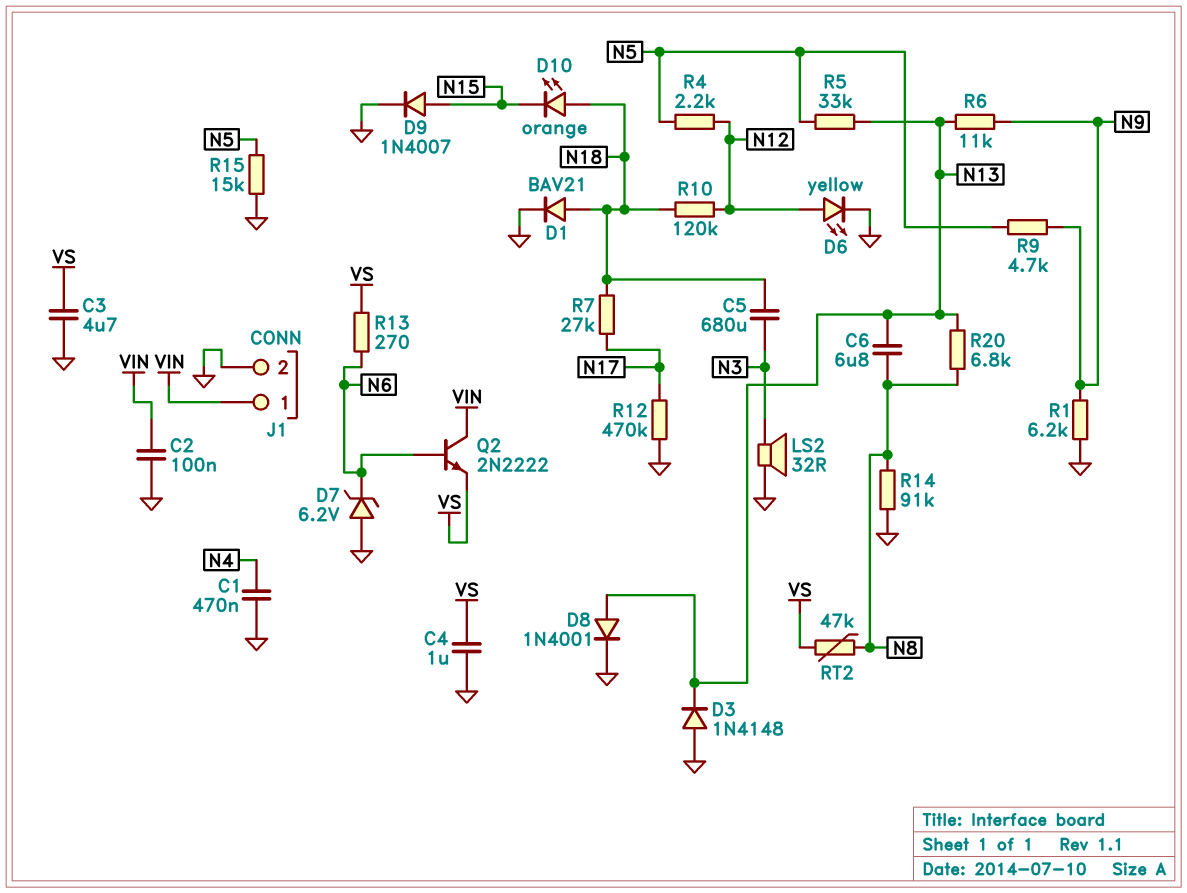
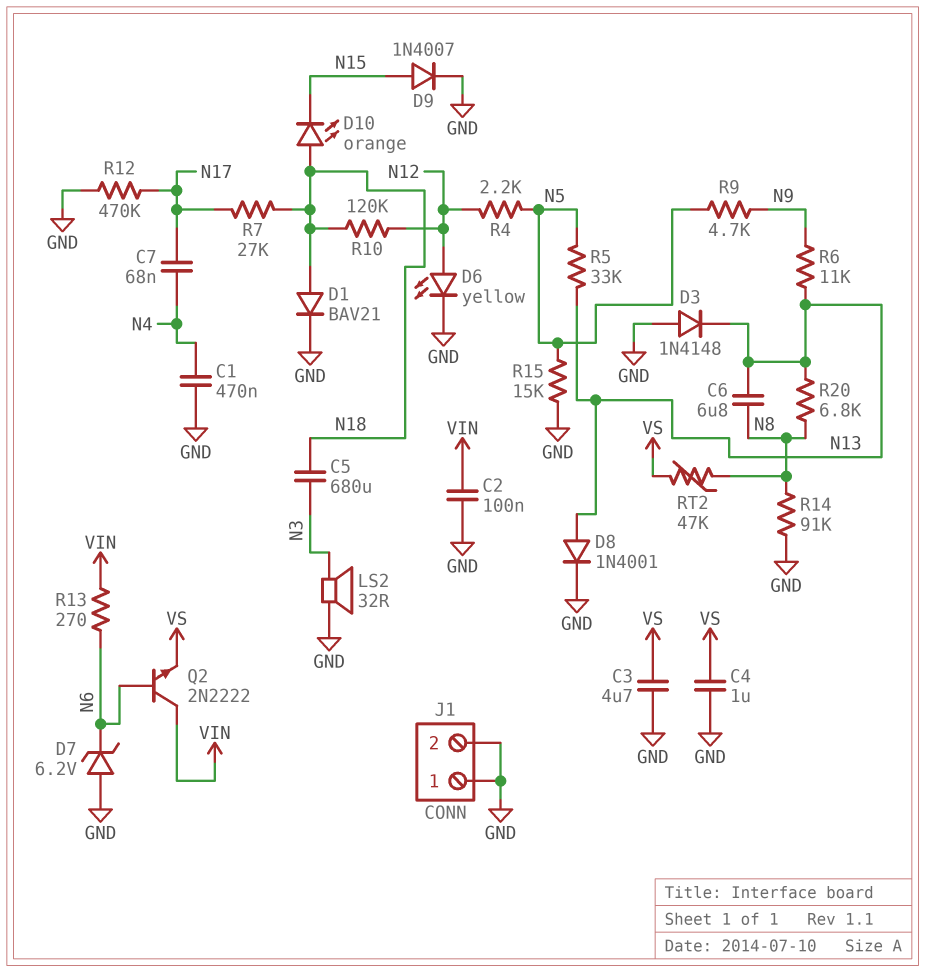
C7: none -> 68nF (N4, N17)
J1 pin 1: VIN -> GND
R1: 6.2k (GND, N9) -> none
R13: 270 (N6, VS) -> 270 (N6, VIN)

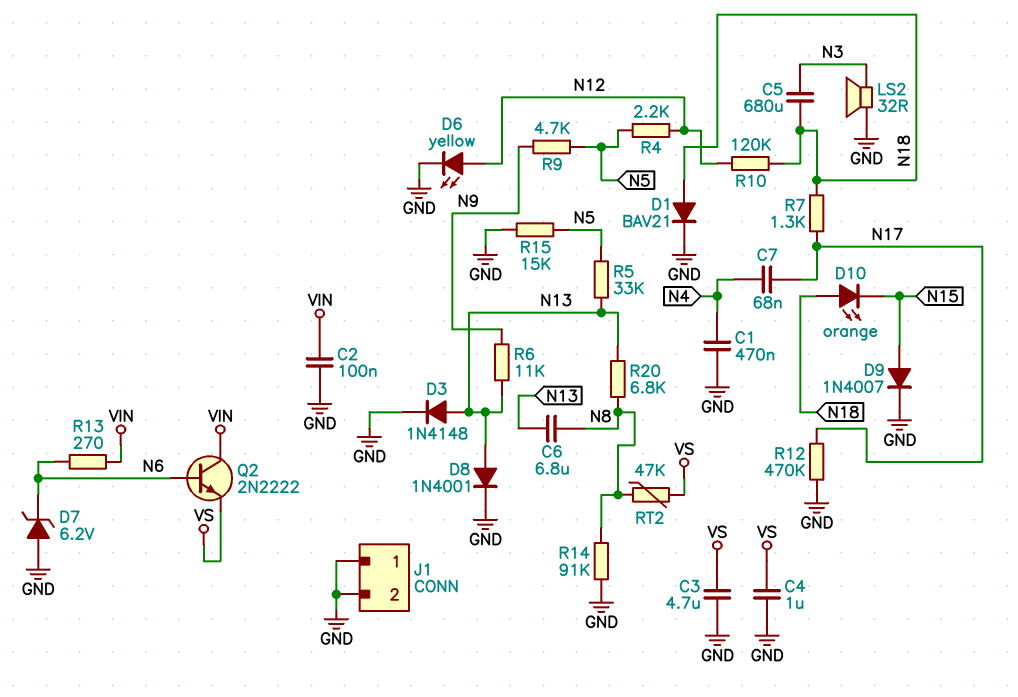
D3: diode 1N4148 (A GND, K N13) -> diode 1N4148 (A N13, K GND)
R7: 27k (N17, N18) -> 1.3k (N17, N18)

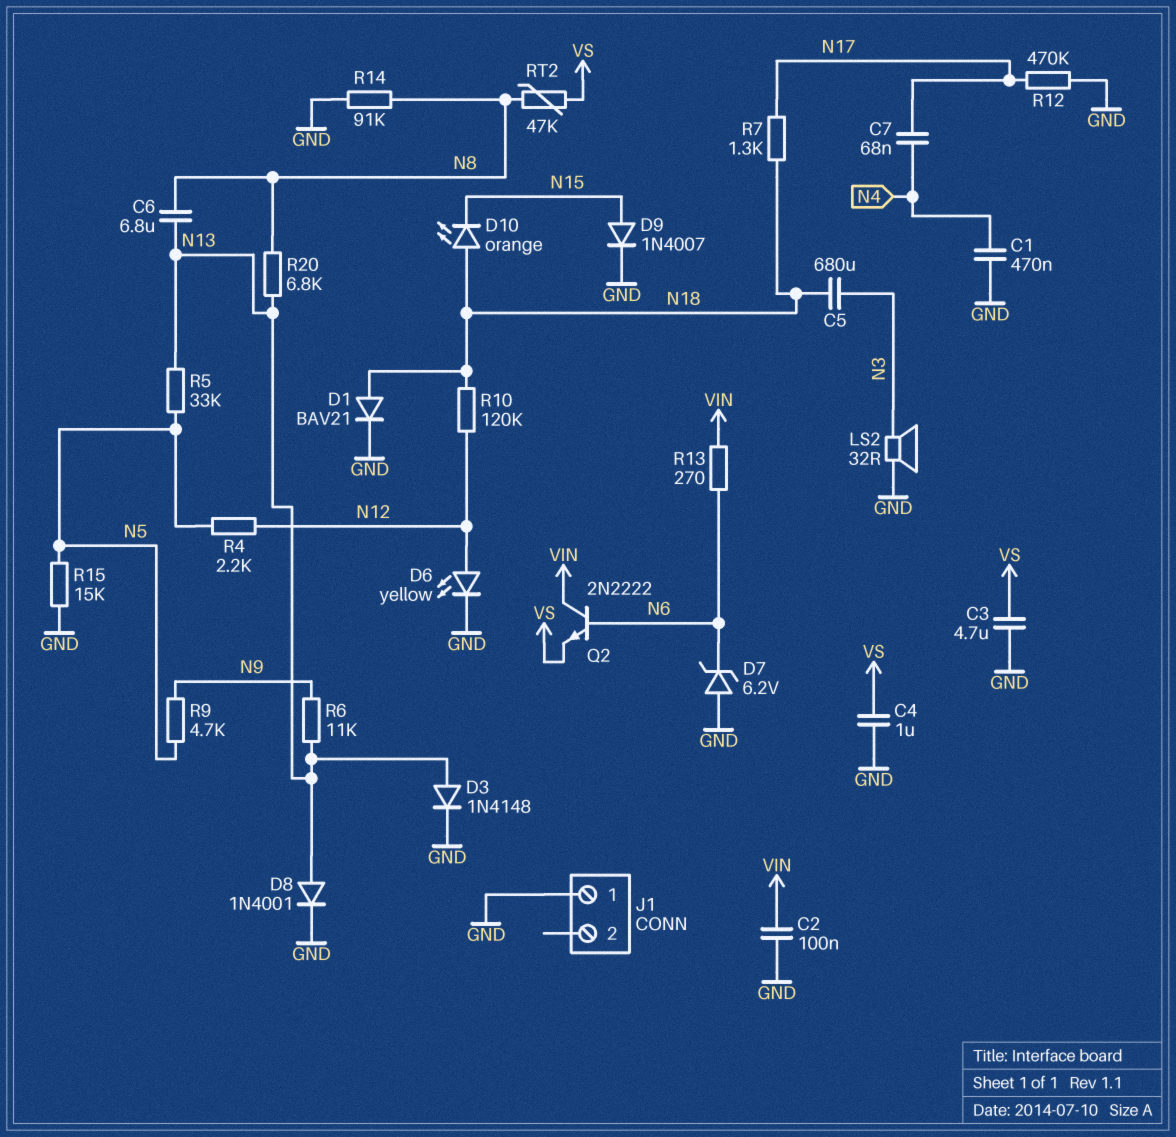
J1 pin 2: GND -> none

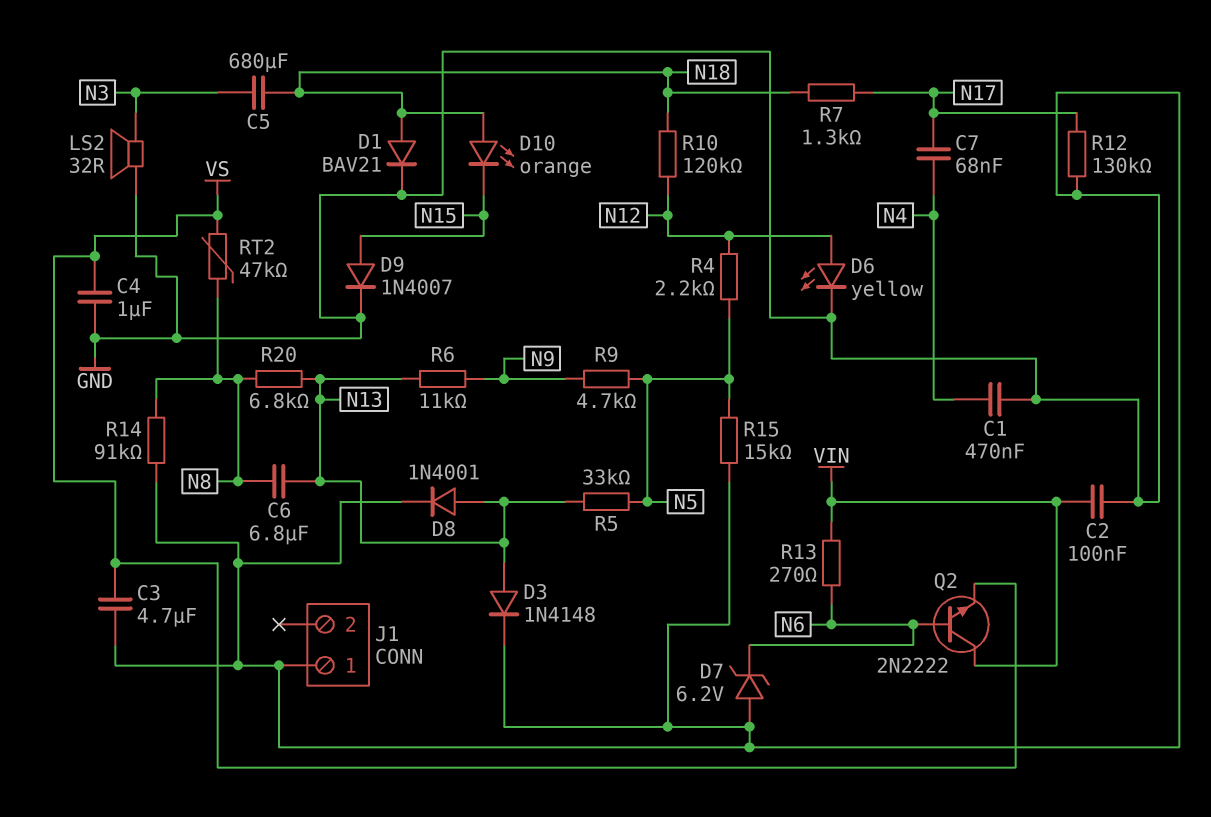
R12: 470k (GND, N17) -> 130k (GND, N17)

